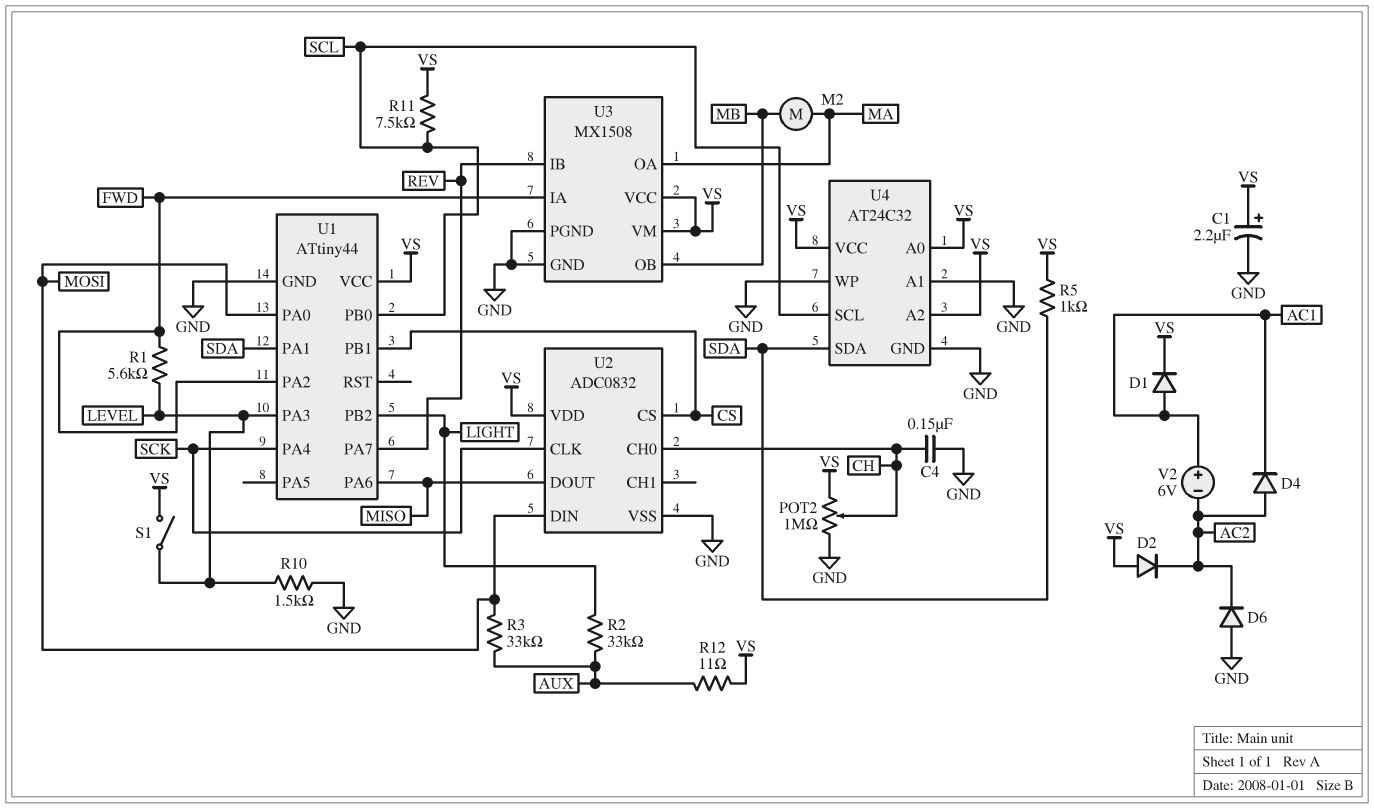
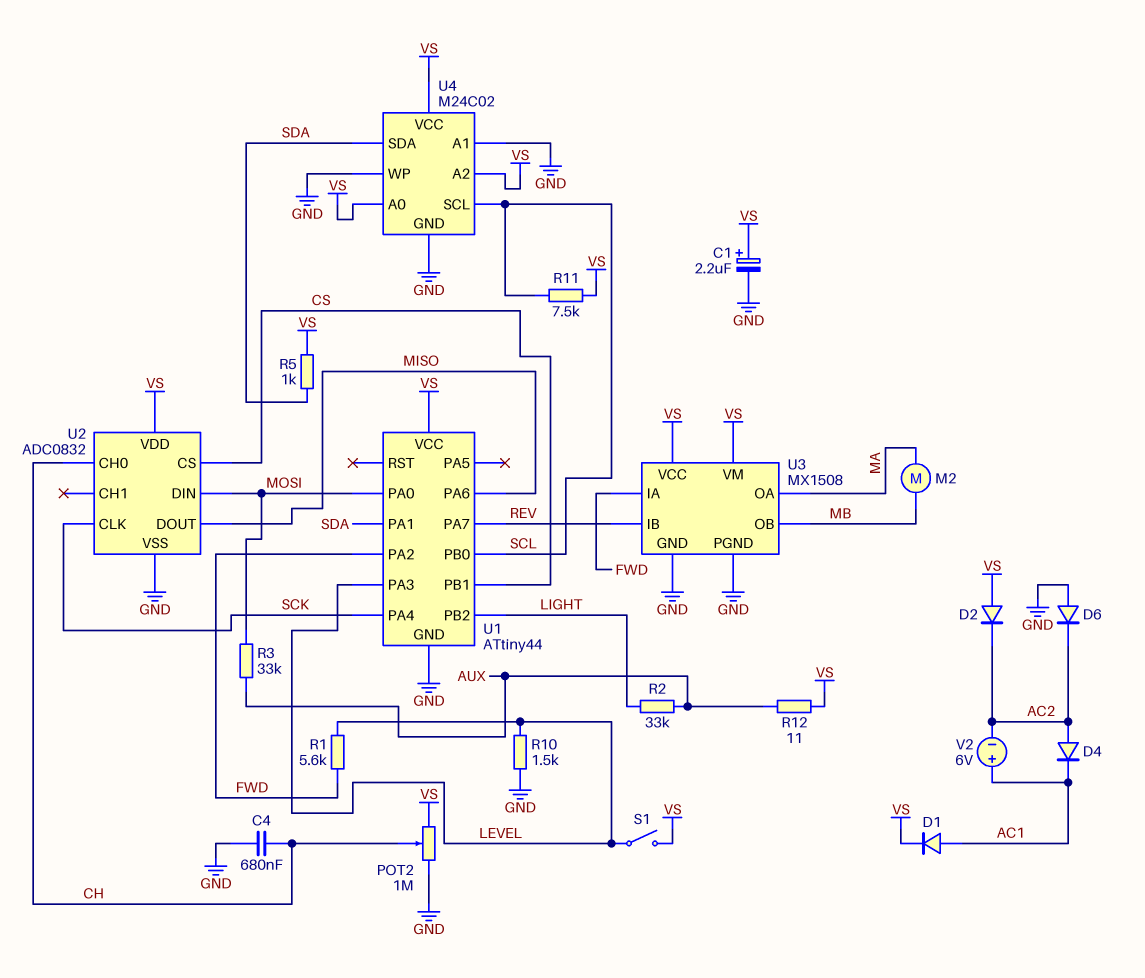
C4: 150nF (CH, GND) -> 680nF (CH, GND)
U4: AT24C32 -> M24C02

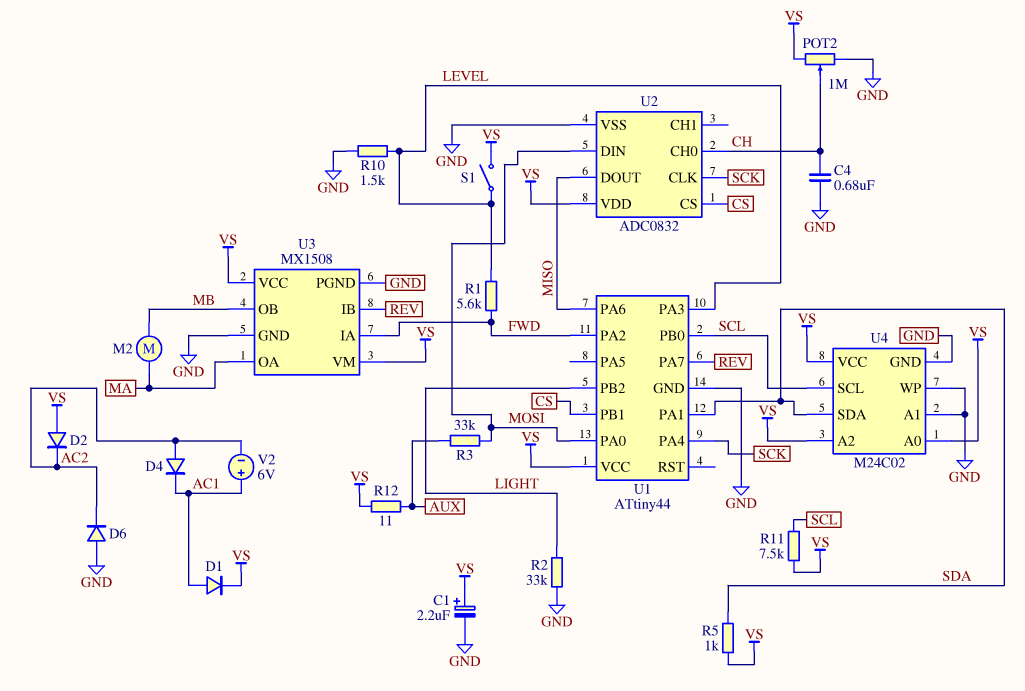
R2: 33k (AUX, LIGHT) -> 33k (GND, LIGHT)

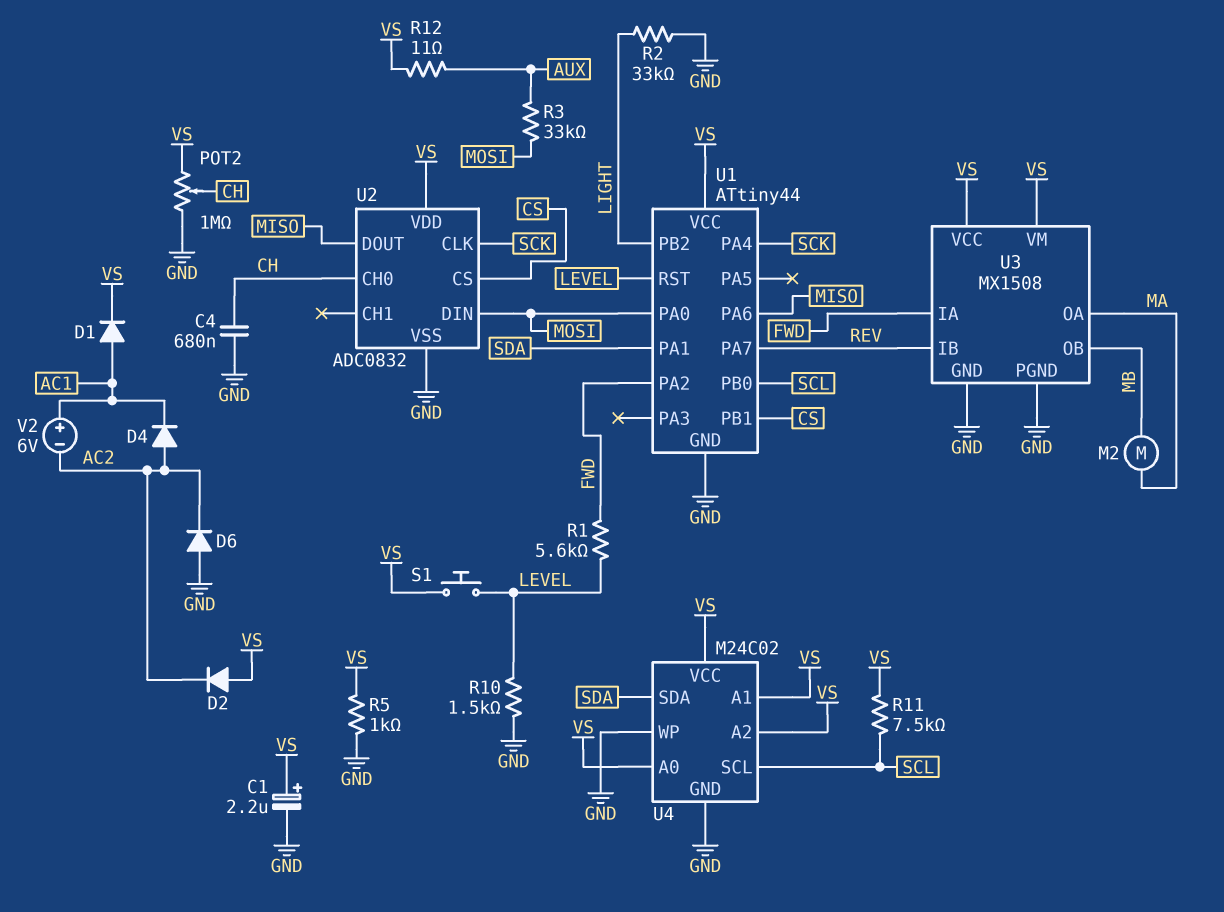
R5: 1k (SDA, VS) -> 1k (GND, VS)
S1: switch (LEVEL, VS) -> button (LEVEL, VS)
U1 pin PA3: LEVEL -> none
U1 pin RST: none -> LEVEL
U4 pin A1: GND -> VS

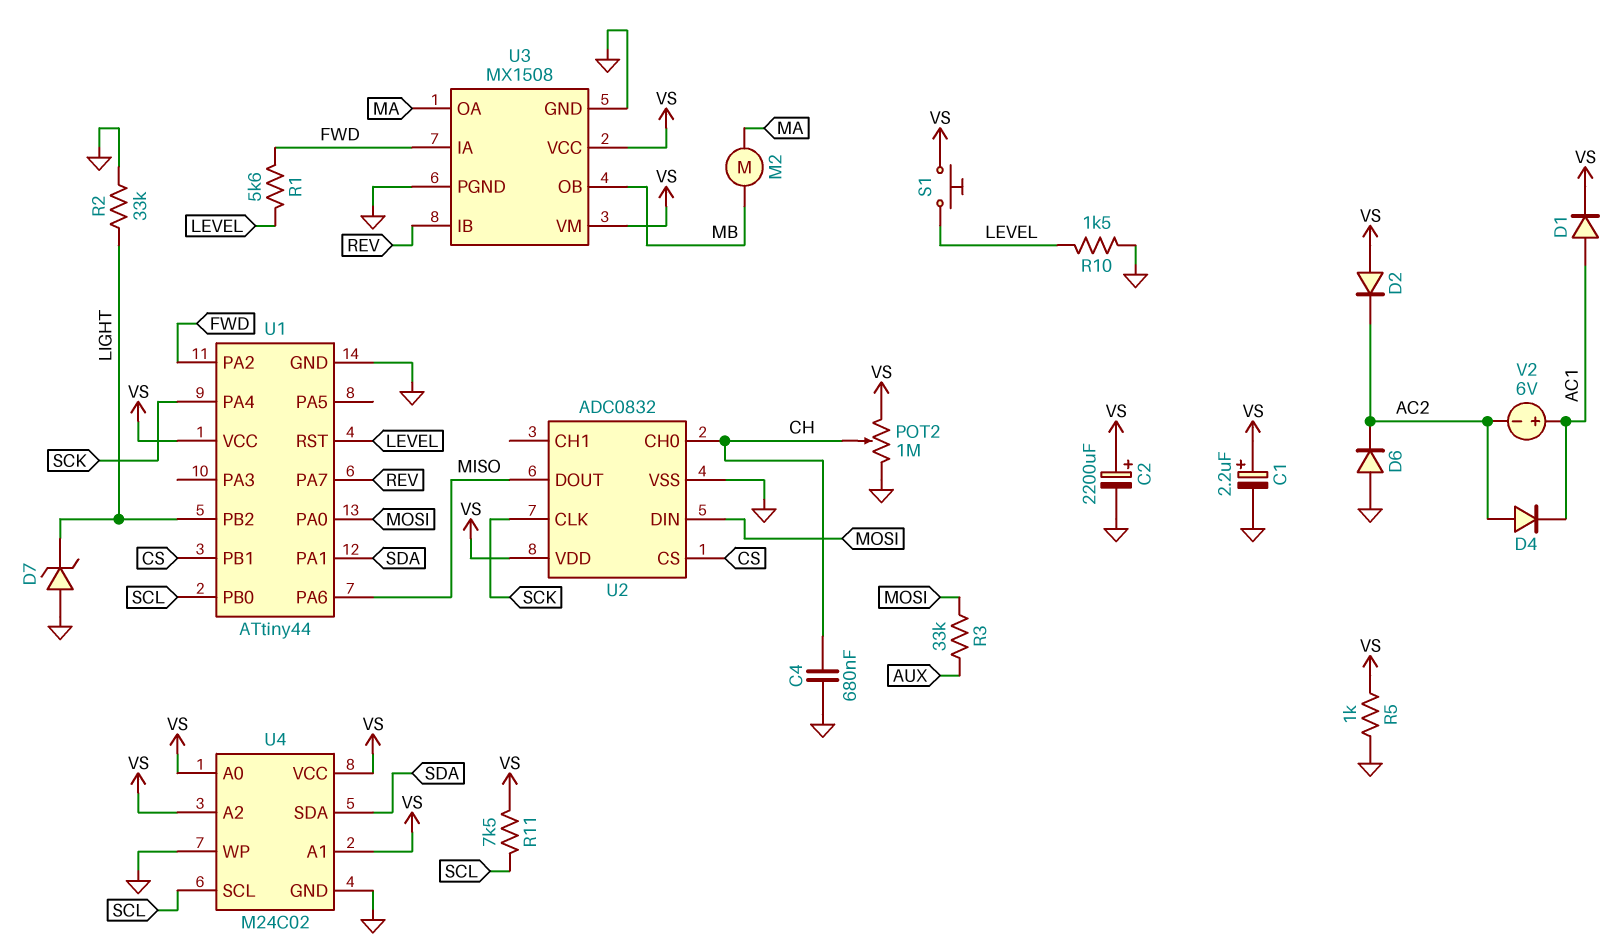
C2: none -> 2200uF (plus VS, minus GND)
D7: none -> zener (A GND, K LIGHT)
R12: 11 (AUX, VS) -> none

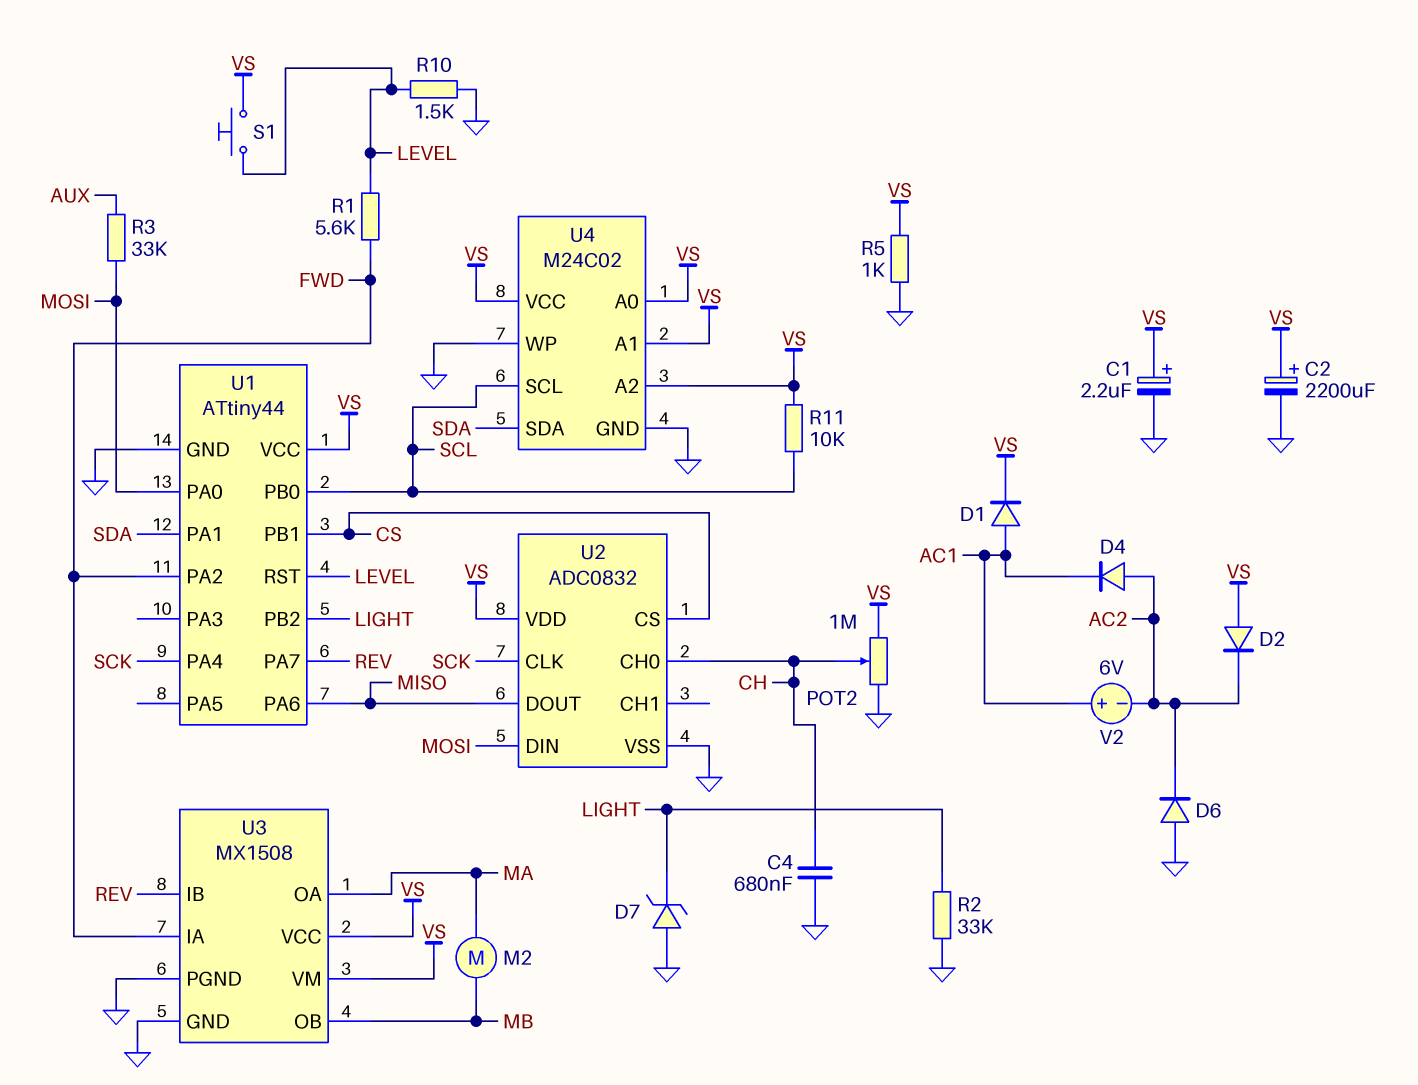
R11: 7.5k (SCL, VS) -> 10k (SCL, VS)

